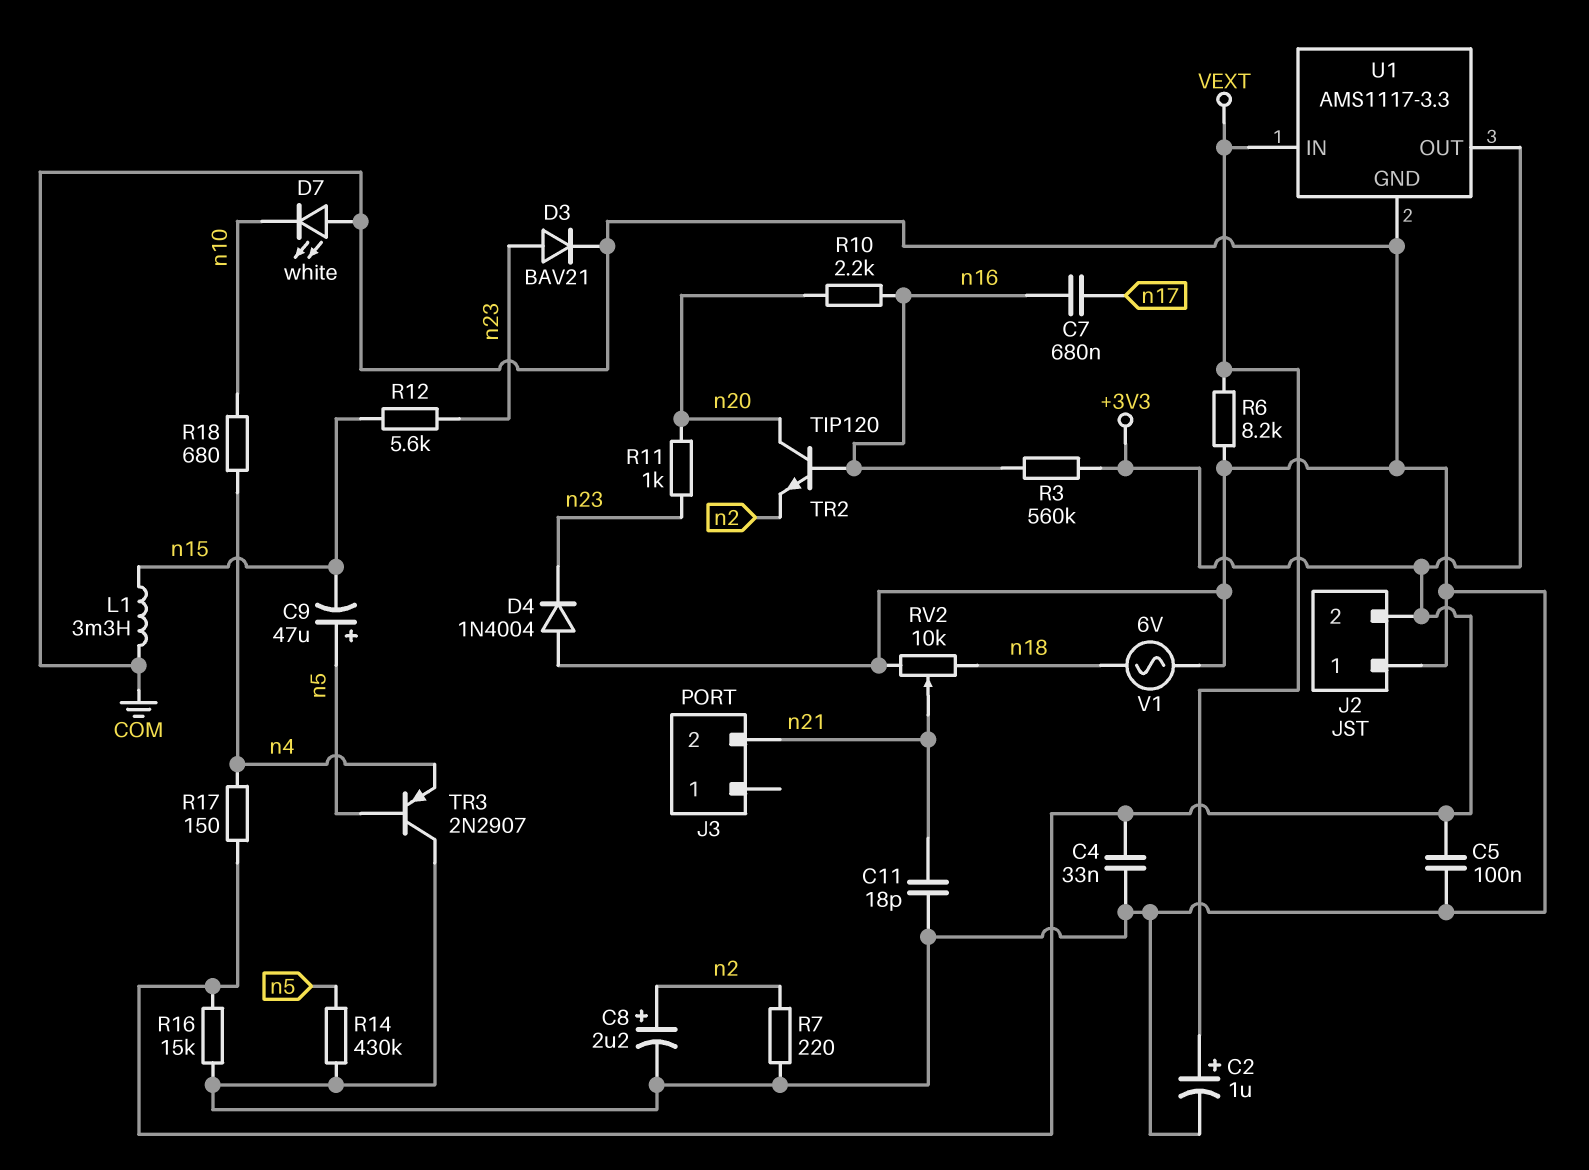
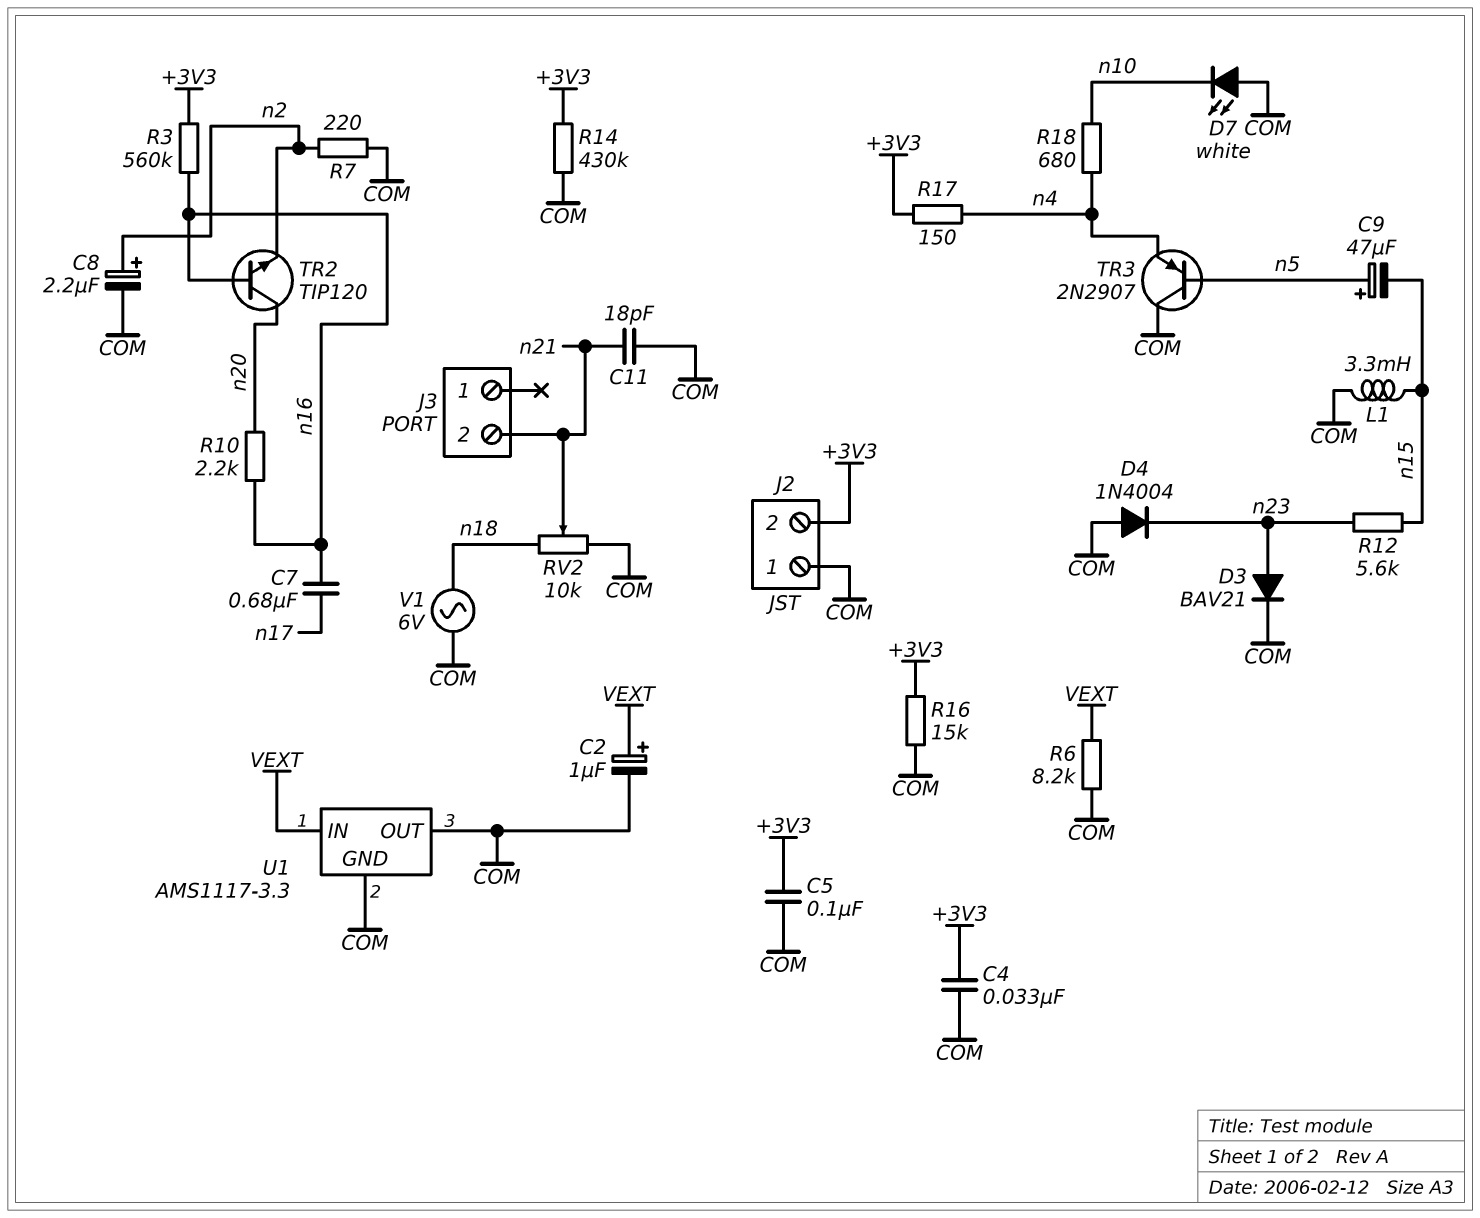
R11: 1k (n20, n23) -> none
R14: 430k (COM, n5) -> 430k (+3V3, COM)
U1 pin OUT: +3V3 -> COM

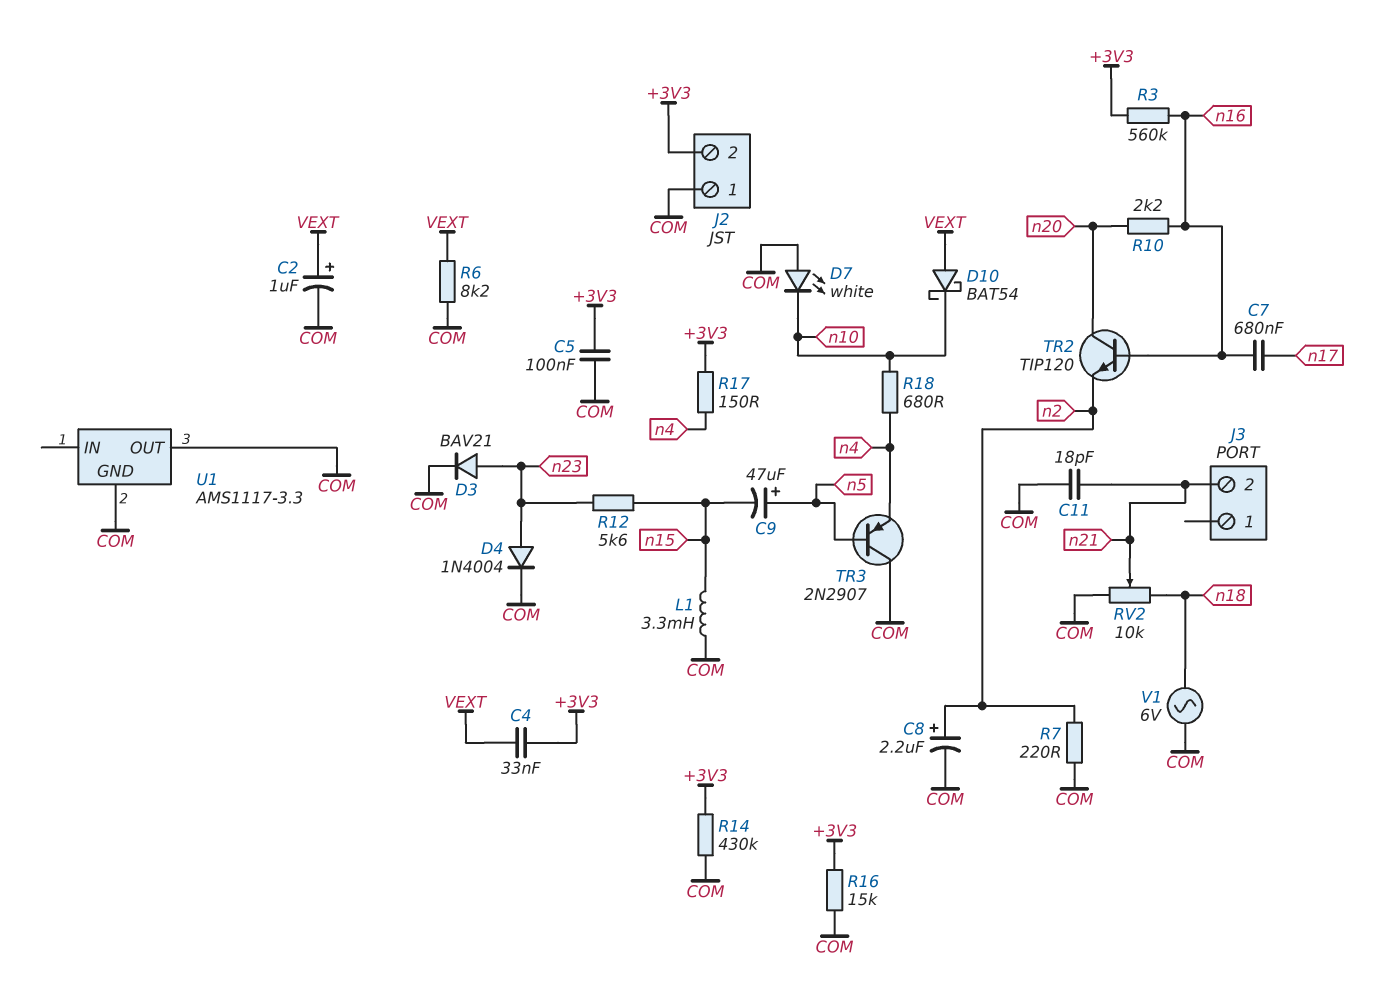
C4: 33nF (+3V3, COM) -> 33nF (+3V3, VEXT)
D4: diode 1N4004 (A COM, K n23) -> diode 1N4004 (A n23, K COM)
D10: none -> schottky BAT54 (A VEXT, K n10)
U1 pin IN: VEXT -> none

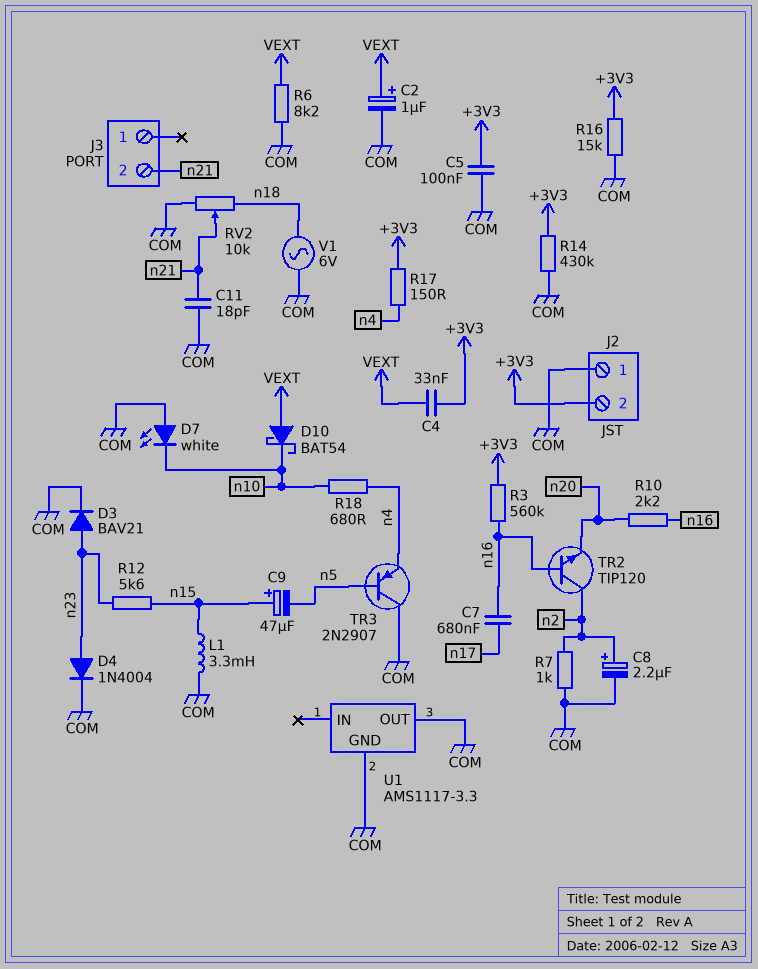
C9: 47uF (plus n5, minus n15) -> 47uF (plus n15, minus n5)
R7: 220 (COM, n2) -> 1k (COM, n2)
TR2: NPN TIP120 (B n16, C n20, E n2) -> NPN TIP120 (B n16, C n2, E n20)

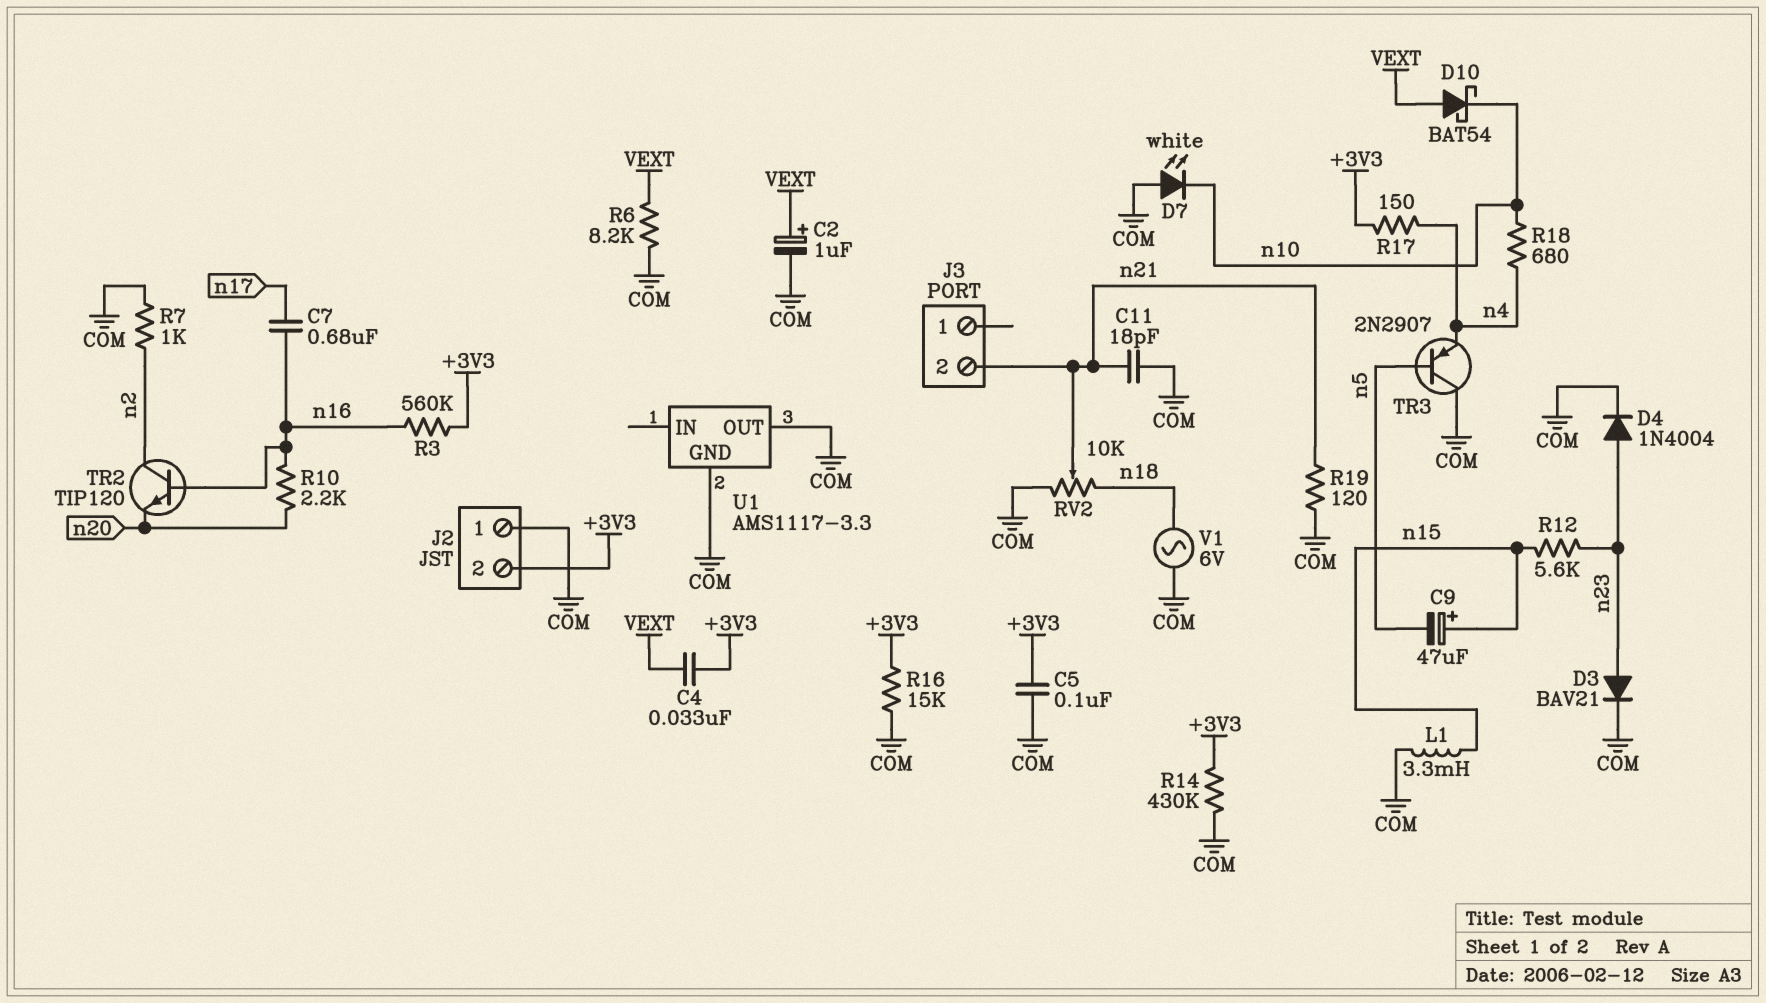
C8: 2.2uF (plus n2, minus COM) -> none
R19: none -> 120 (COM, n21)

